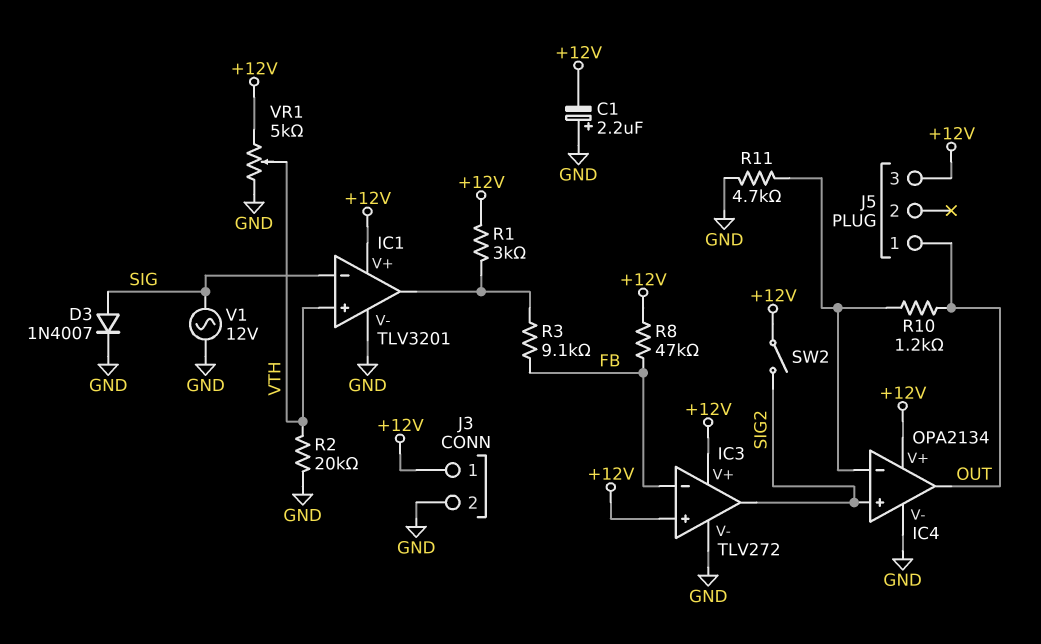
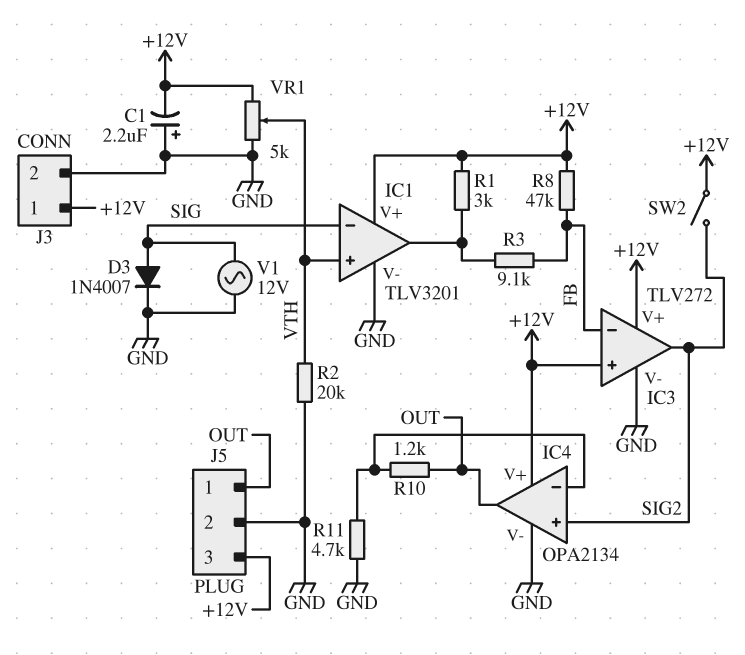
J5 pin 2: none -> GND

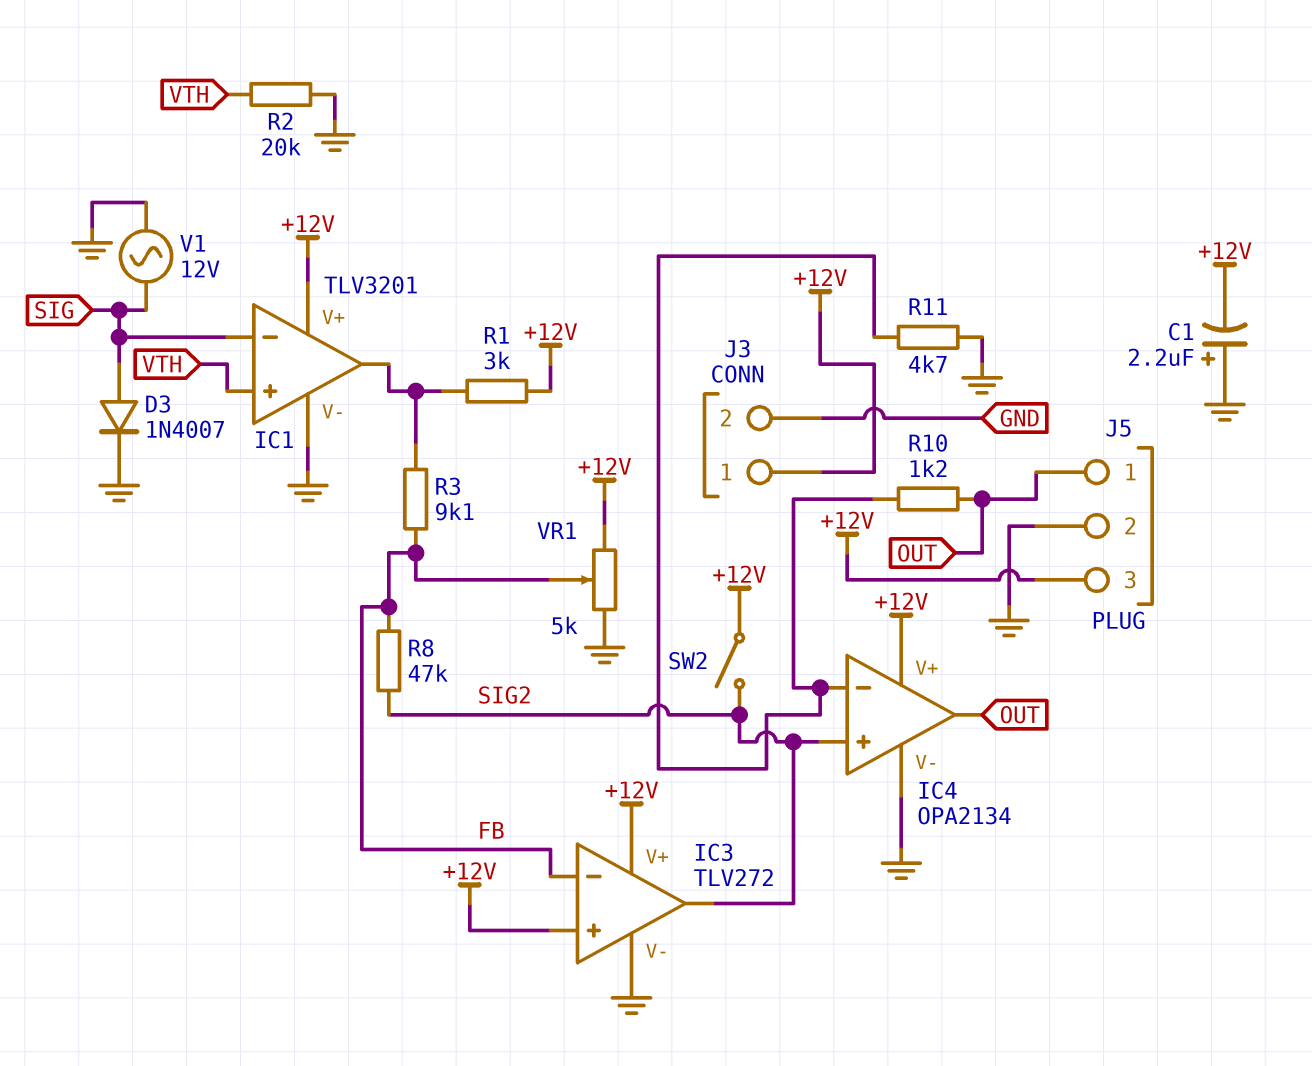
R8: 47k (+12V, FB) -> 47k (FB, SIG2)
VR1: 5k (+12V, GND, wiper VTH) -> 5k (+12V, GND, wiper FB)

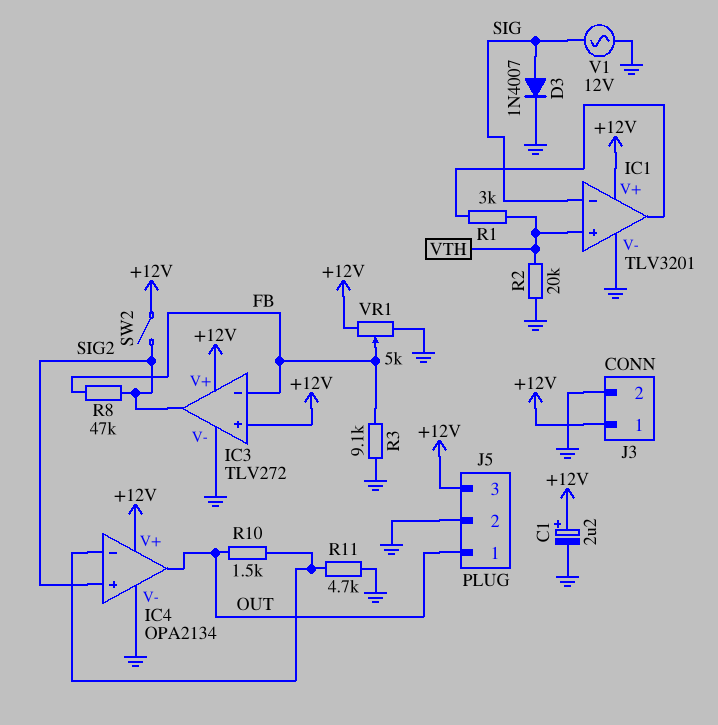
C1: 2.2uF (plus GND, minus +12V) -> 2.2uF (plus +12V, minus GND)
R1: 3k (+12V, IC1/out) -> 3k (IC1/out, VTH)
R3: 9.1k (FB, IC1/out) -> 9.1k (FB, GND)
R10: 1.2k (IC4/in-, OUT) -> 1.5k (IC4/in-, OUT)

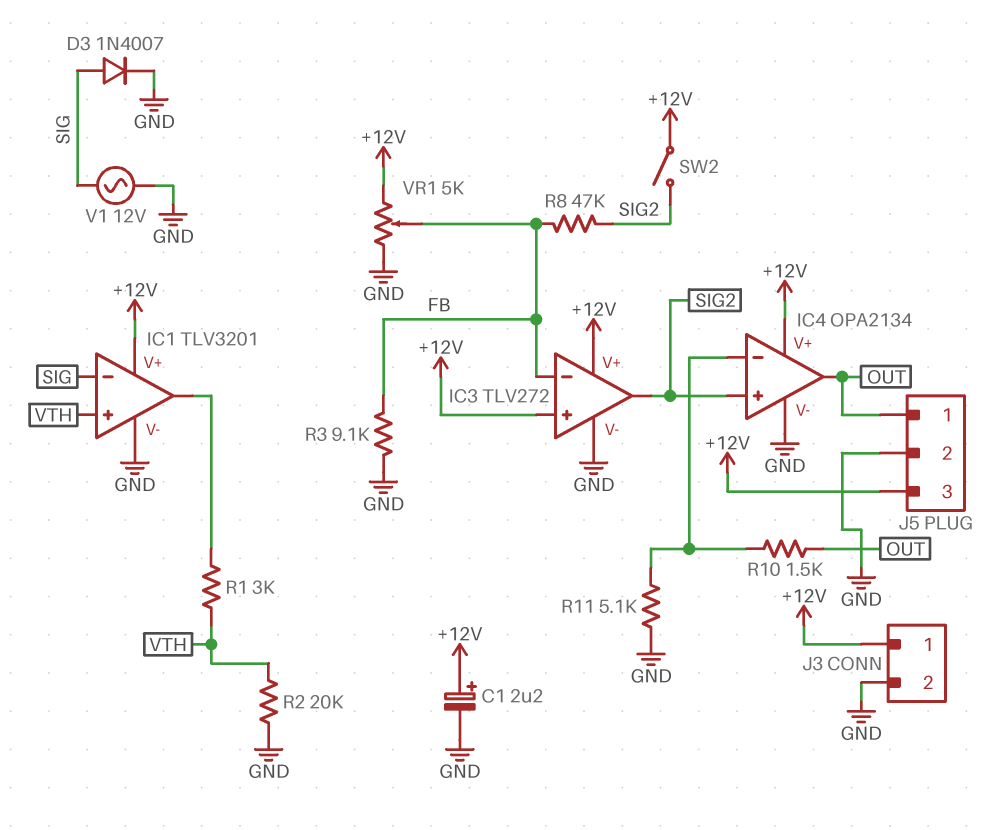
R11: 4.7k (GND, IC4/in-) -> 5.1k (GND, IC4/in-)

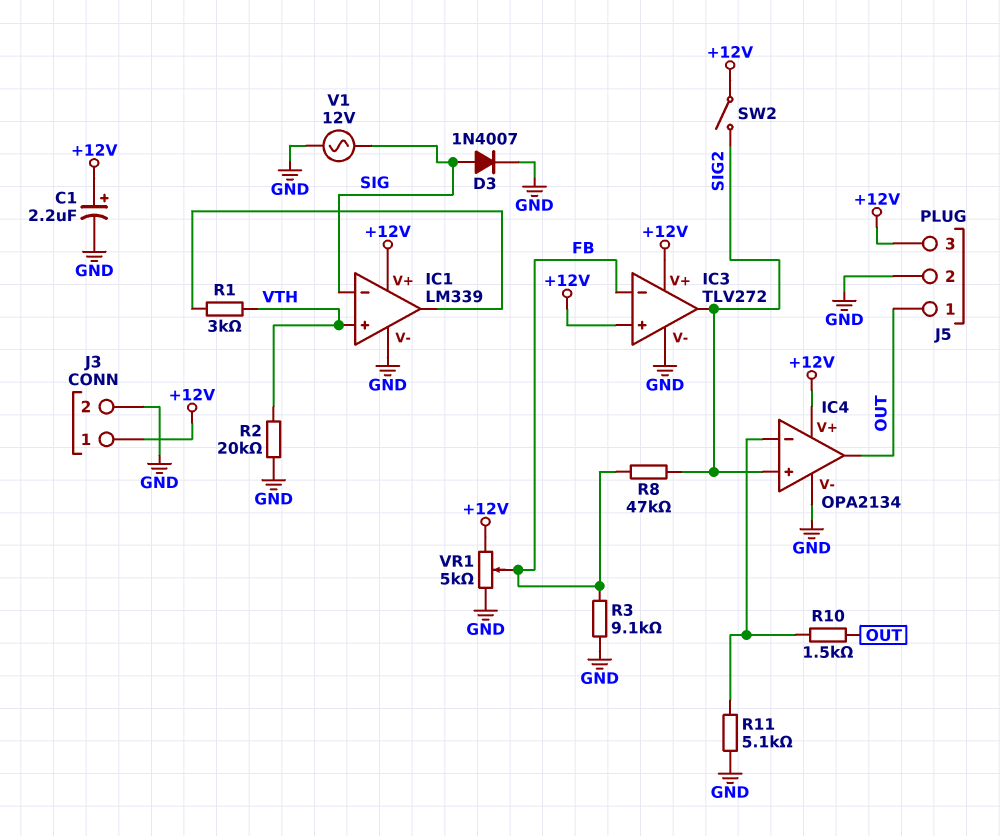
IC1: TLV3201 -> LM339

